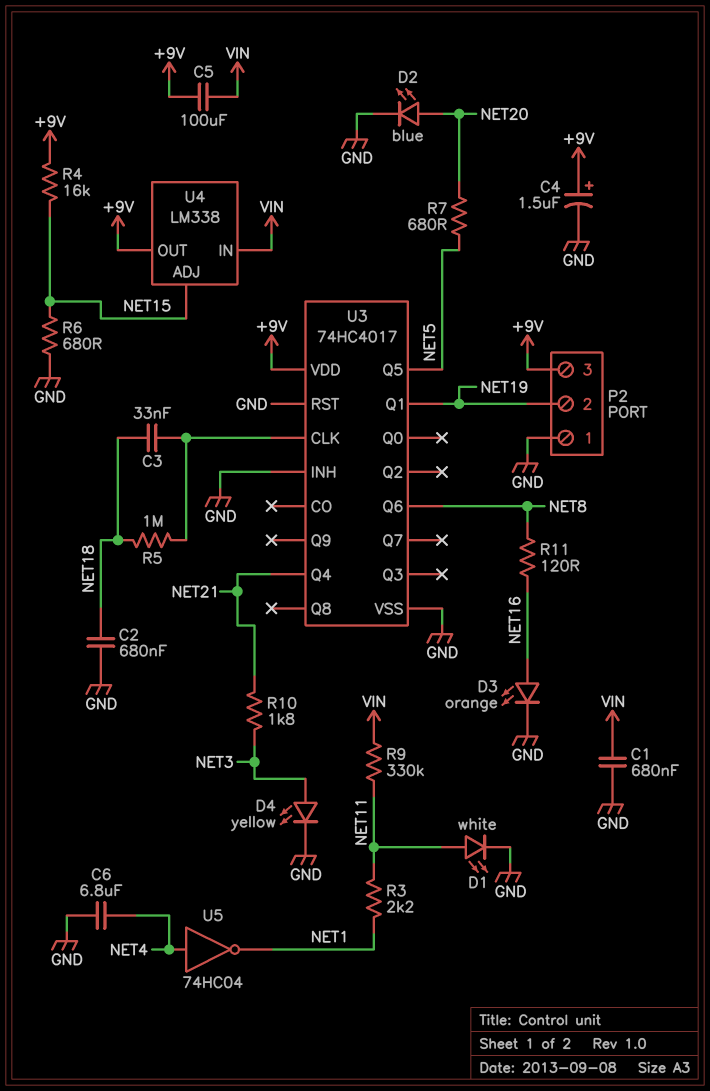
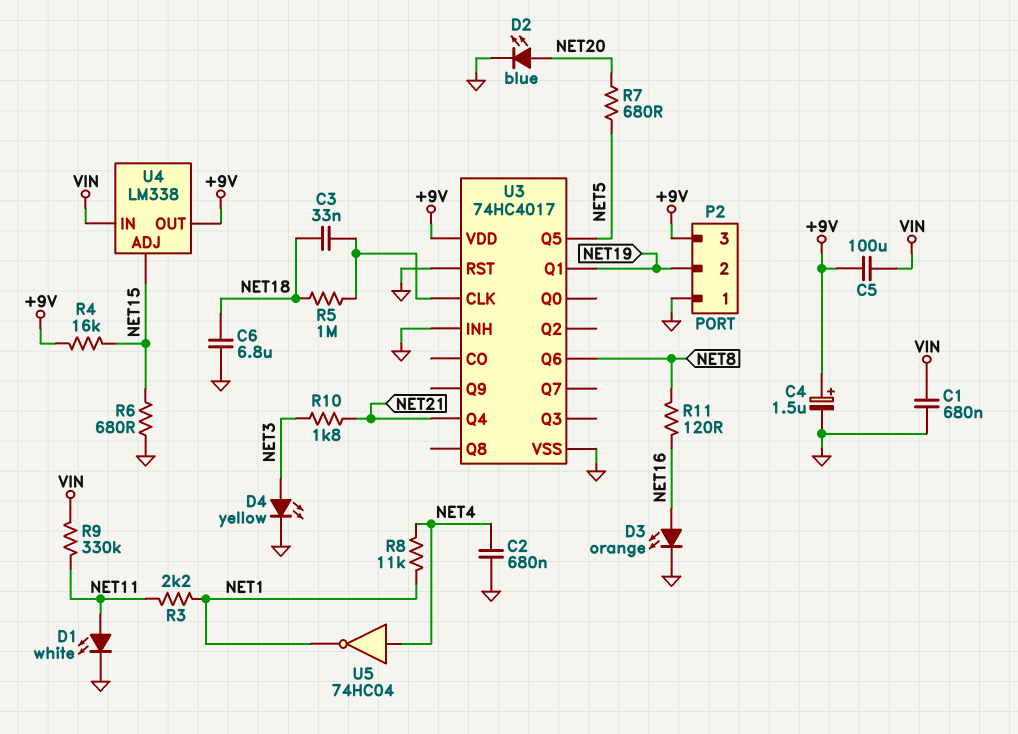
C2: 680nF (GND, NET18) -> 680nF (GND, NET4)
C6: 6.8uF (GND, NET4) -> 6.8uF (GND, NET18)
R8: none -> 11k (NET1, NET4)

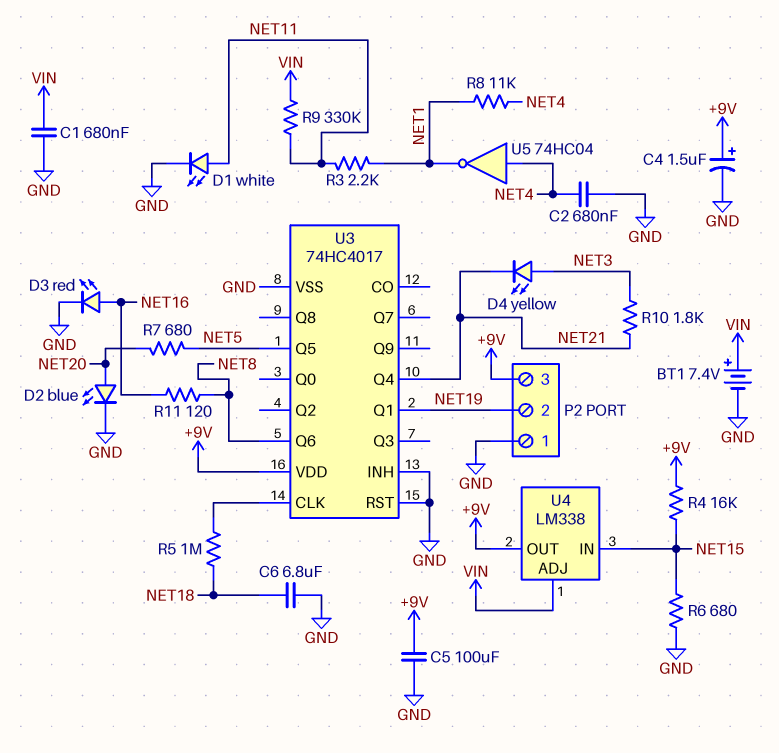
BT1: none -> 7.4V (plus VIN, minus GND)
C3: 33nF (NET18, U3/CLK) -> none
C5: 100uF (+9V, VIN) -> 100uF (+9V, GND)
D3: LED orange (A NET16, K GND) -> LED red (A NET16, K GND)
D4: LED yellow (A NET3, K GND) -> LED yellow (A NET3, K NET21)
U4 pin ADJ: NET15 -> VIN
U4 pin IN: VIN -> NET15

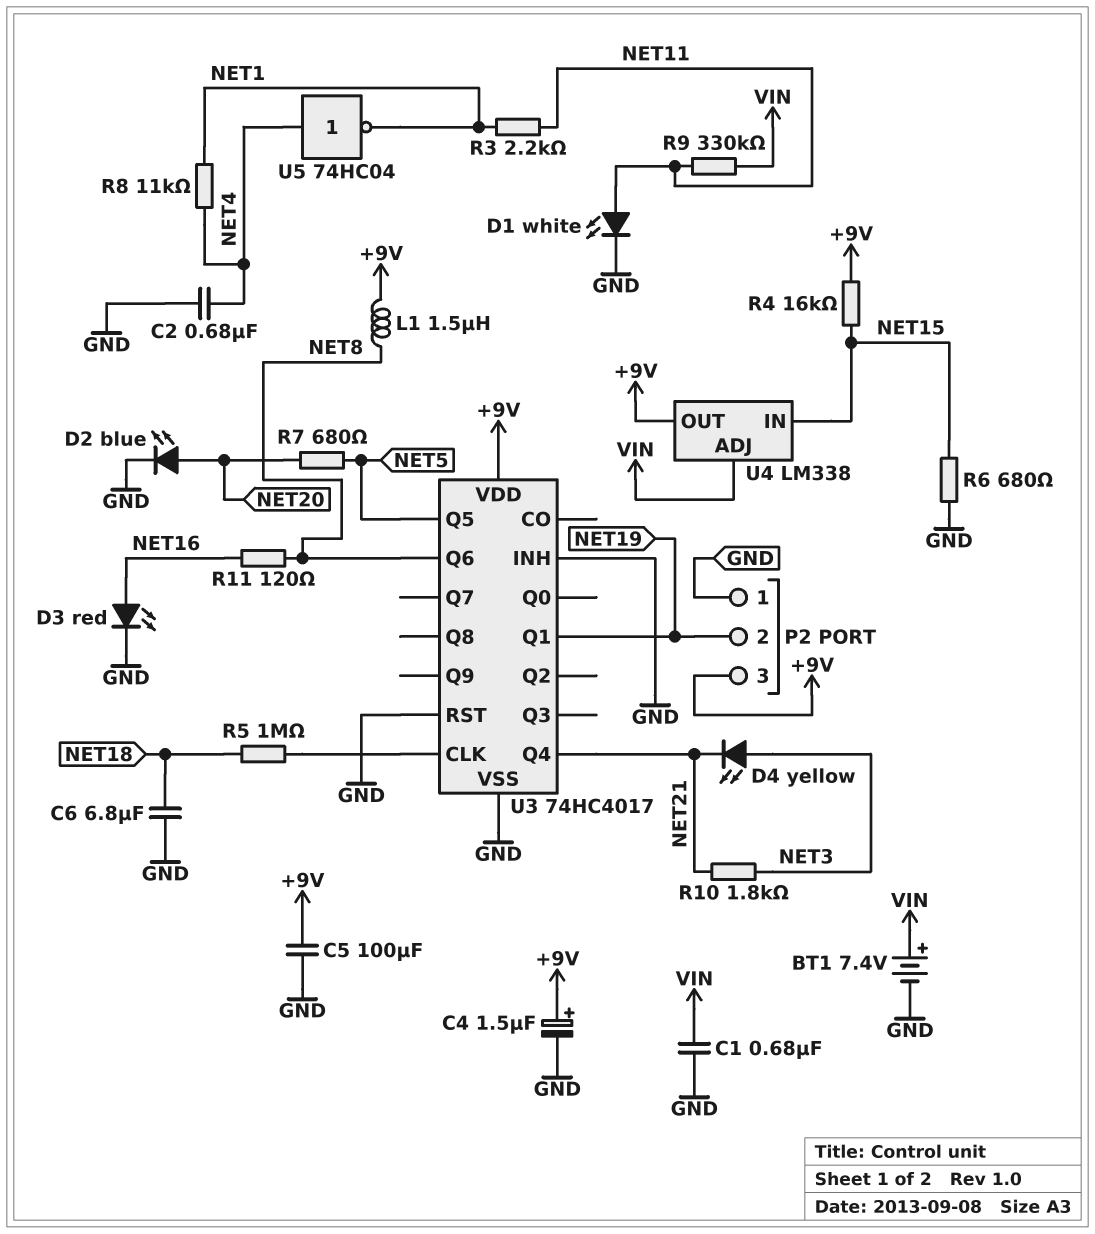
L1: none -> 1.5uH (+9V, NET8)

